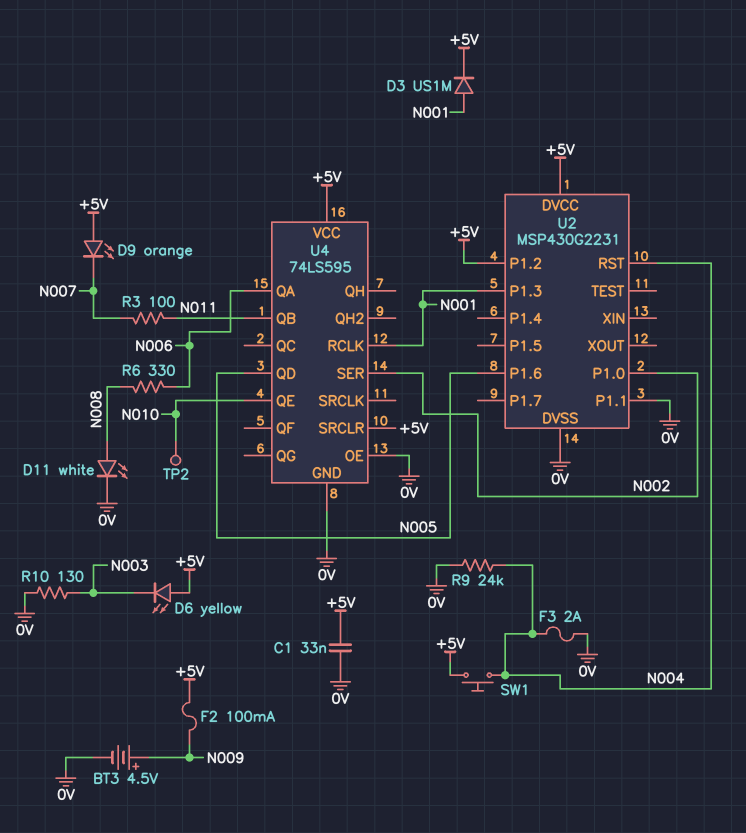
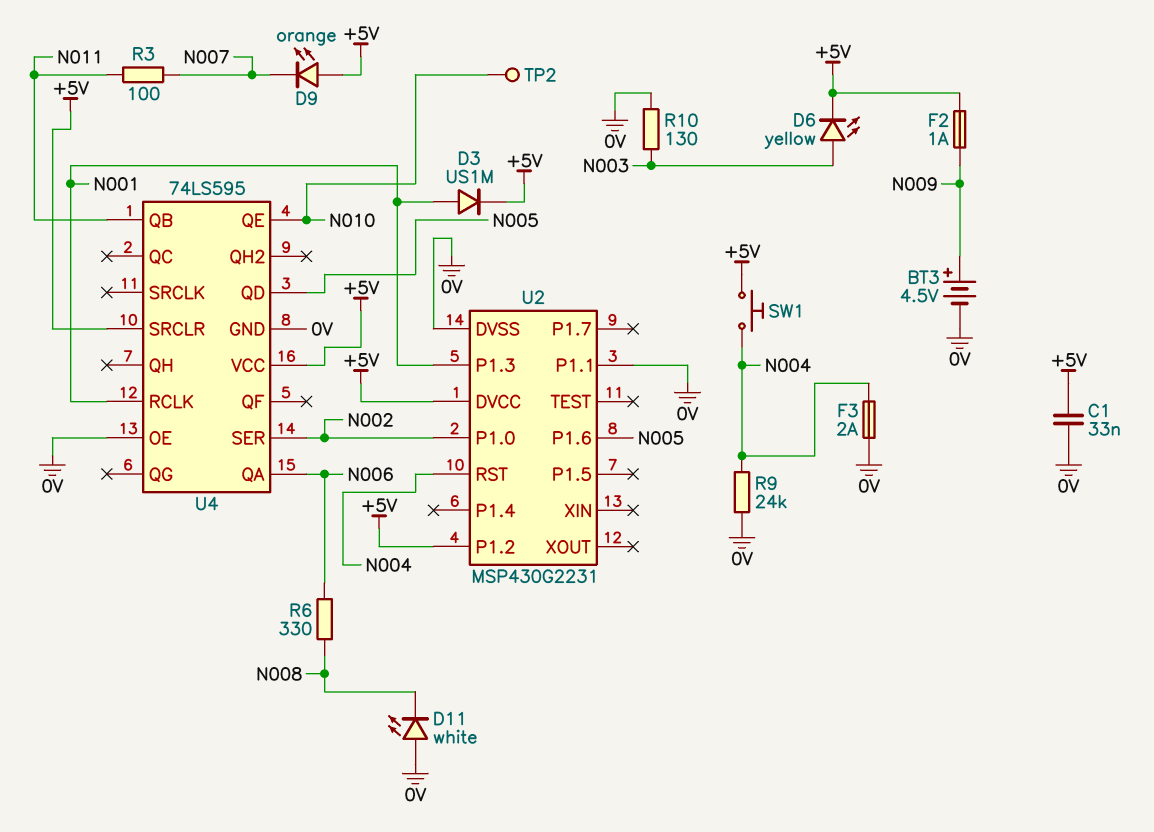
D6: LED yellow (A +5V, K N003) -> LED yellow (A N003, K +5V)
D11: LED white (A N008, K 0V) -> LED white (A 0V, K N008)
F2: 100mA (+5V, N009) -> 1A (+5V, N009)

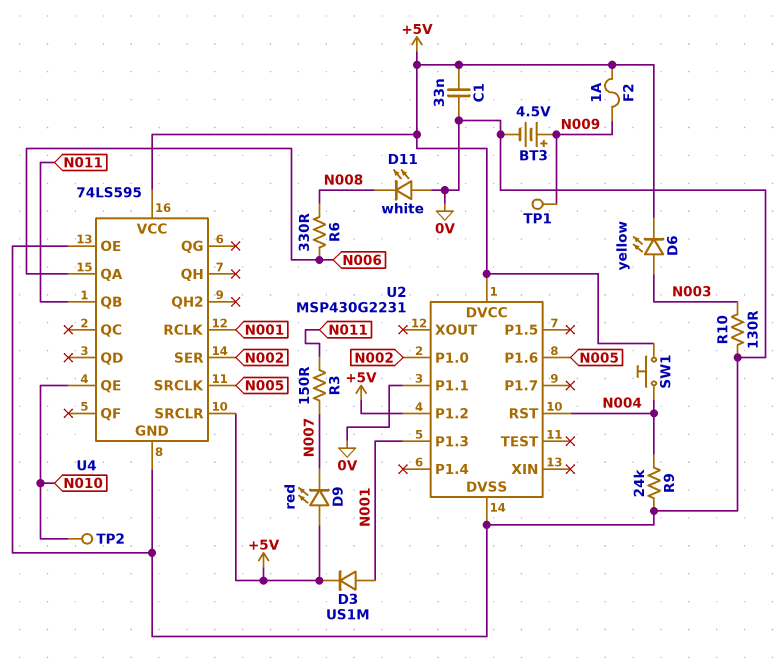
D9: LED orange (A +5V, K N007) -> LED red (A +5V, K N007)
F3: 2A (0V, N004) -> none
R3: 100 (N007, N011) -> 150 (N007, N011)
TP1: none -> test point (N009)
U4 pin QD: N005 -> none
U4 pin SRCLK: none -> N005

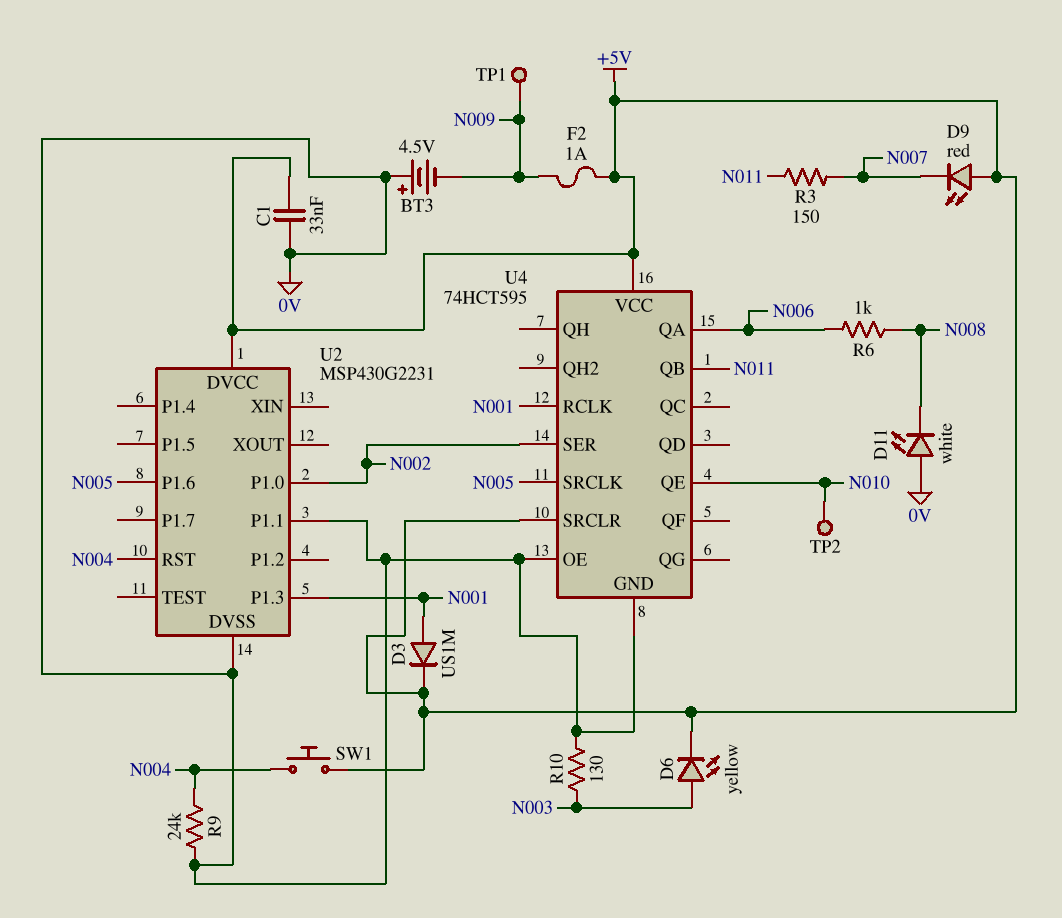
BT3: 4.5V (plus N009, minus 0V) -> 4.5V (plus 0V, minus N009)
R6: 330 (N006, N008) -> 1k (N006, N008)
U2 pin P1.2: +5V -> none
U4: 74LS595 -> 74HCT595

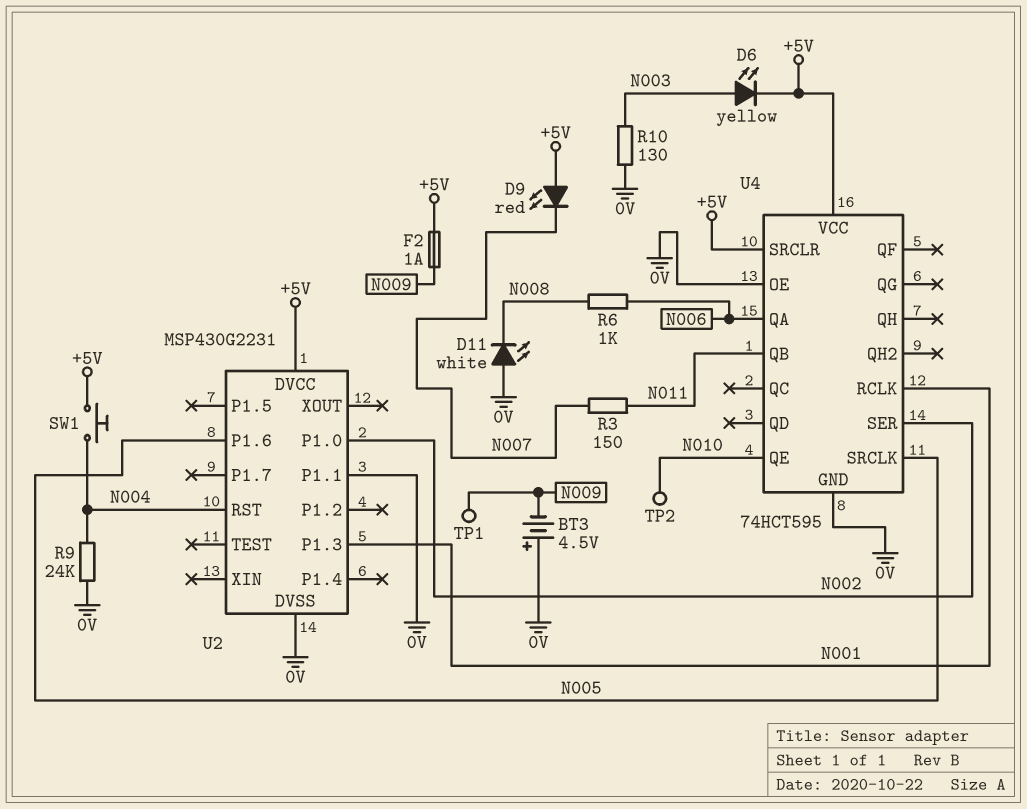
C1: 33nF (+5V, 0V) -> none
D3: diode US1M (A N001, K +5V) -> none

